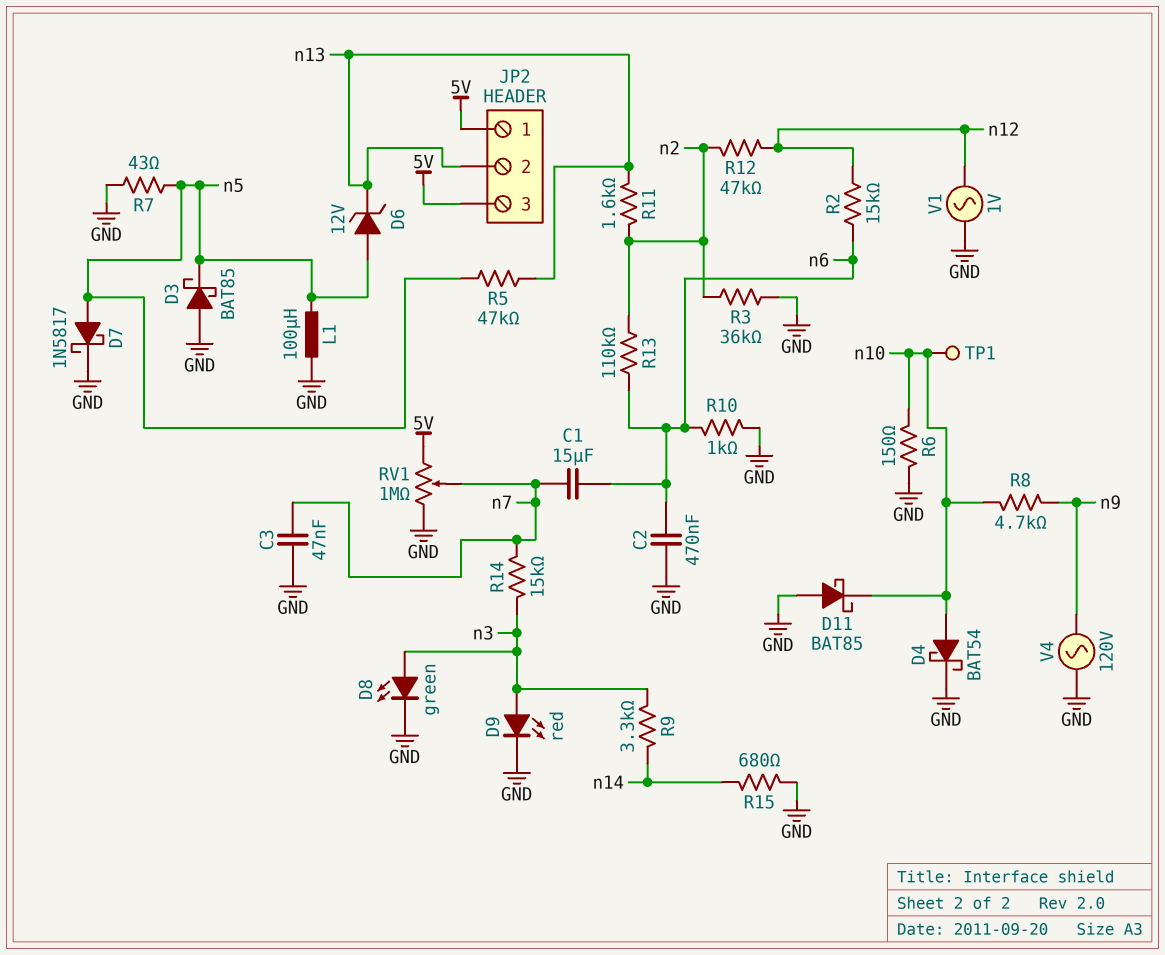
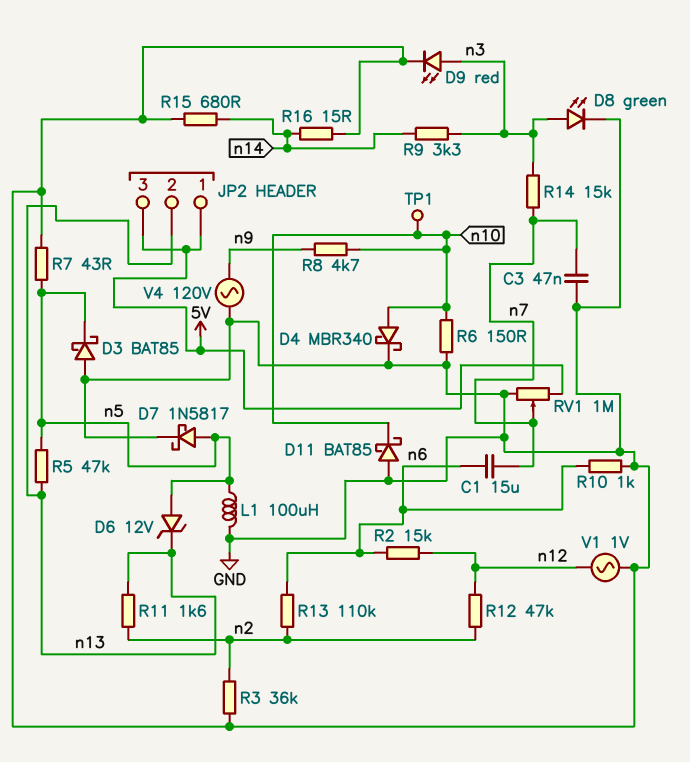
C2: 470nF (GND, n6) -> none
D4: schottky BAT54 (A n10, K GND) -> schottky MBR340 (A n10, K GND)
R16: none -> 15 (GND, n14)

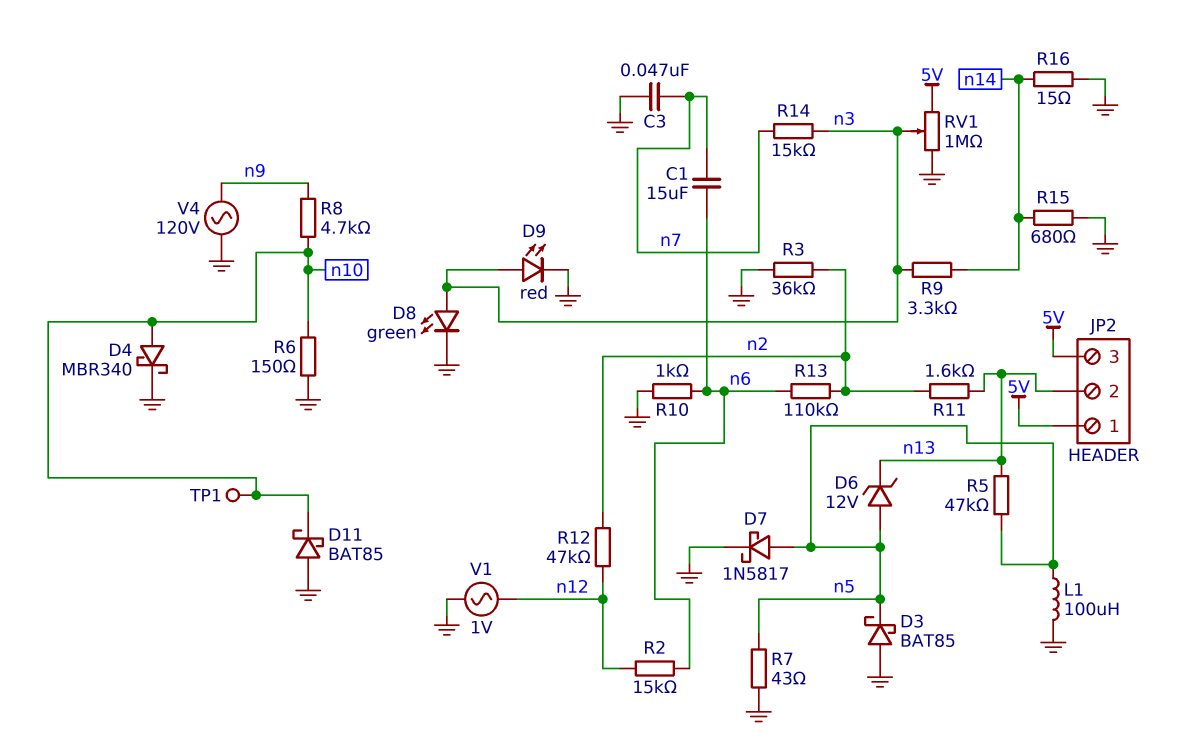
RV1: 1M (5V, GND, wiper n7) -> 1M (5V, GND, wiper n3)

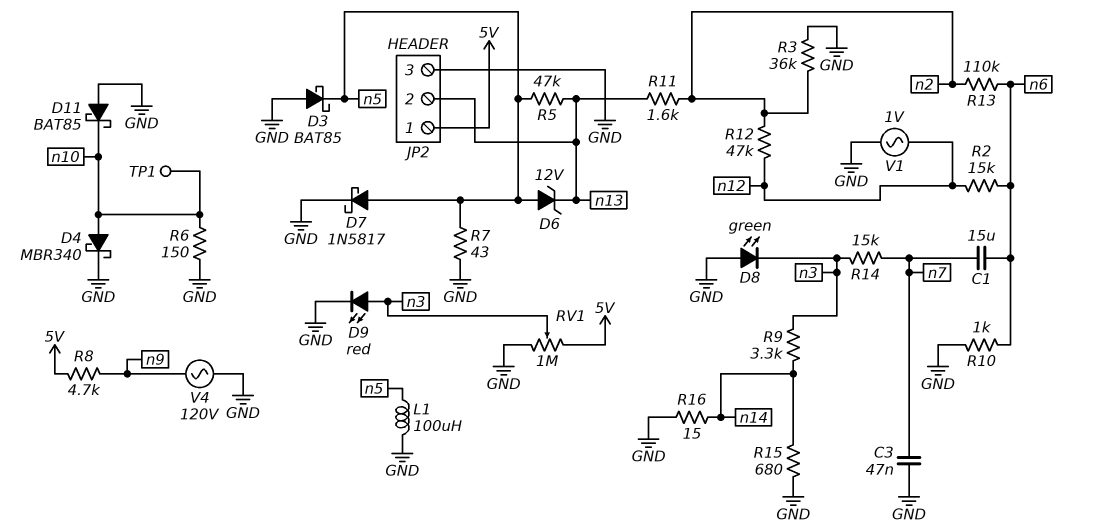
D8: LED green (A n3, K GND) -> LED green (A GND, K n3)
JP2 pin 3: 5V -> GND
R8: 4.7k (n9, n10) -> 4.7k (5V, n9)

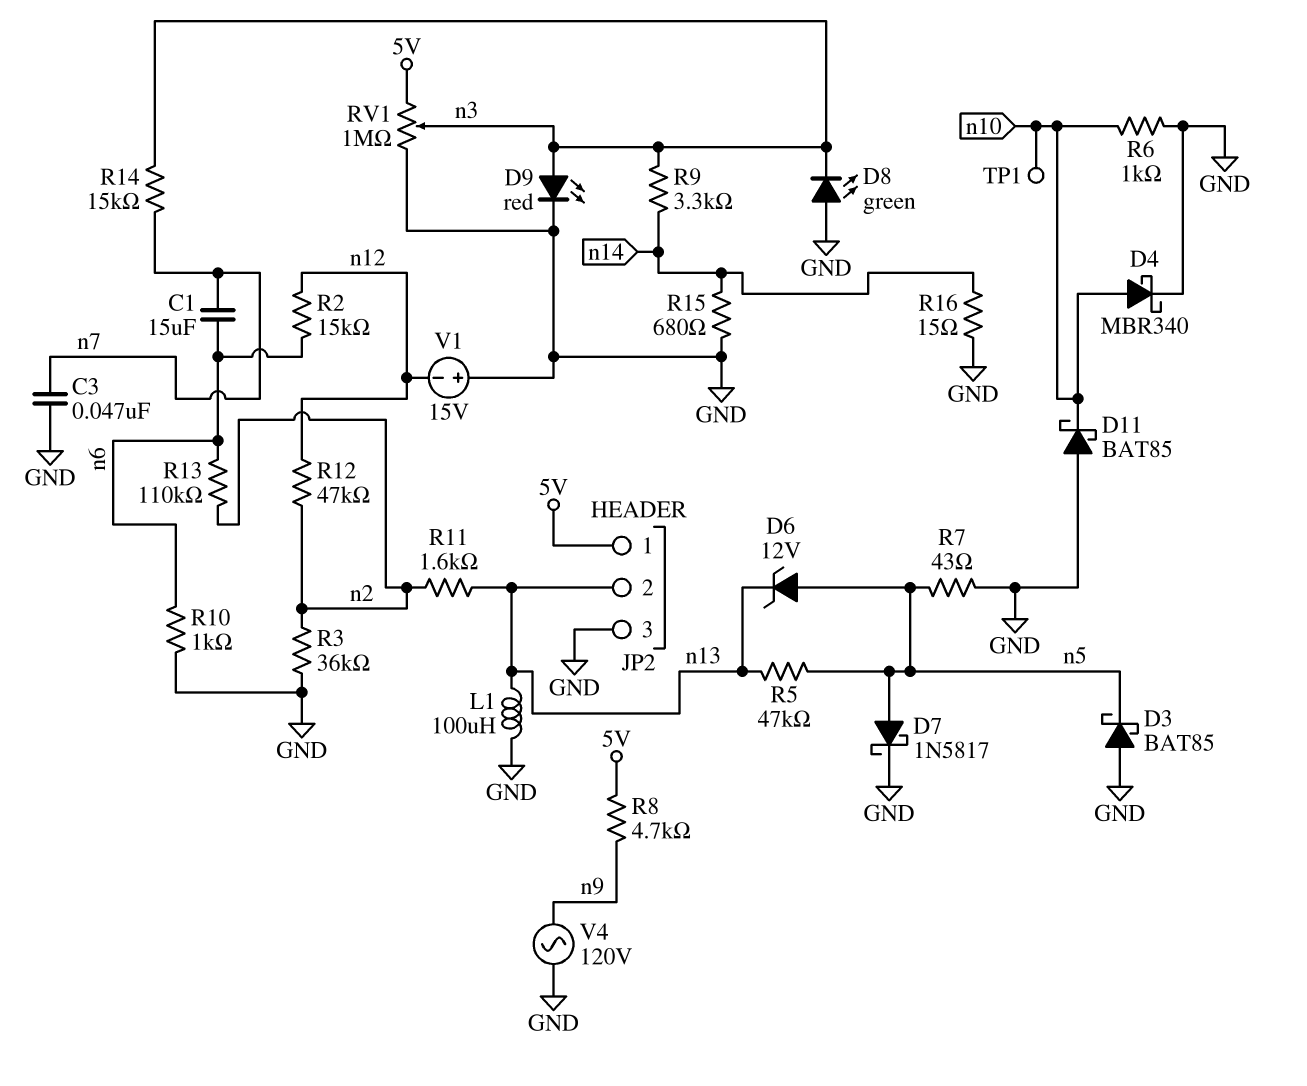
L1: 100uH (GND, n5) -> 100uH (GND, n13)
R6: 150 (GND, n10) -> 1k (GND, n10)
V1: AC 1V (GND, n12) -> 15V (plus GND, minus n12)

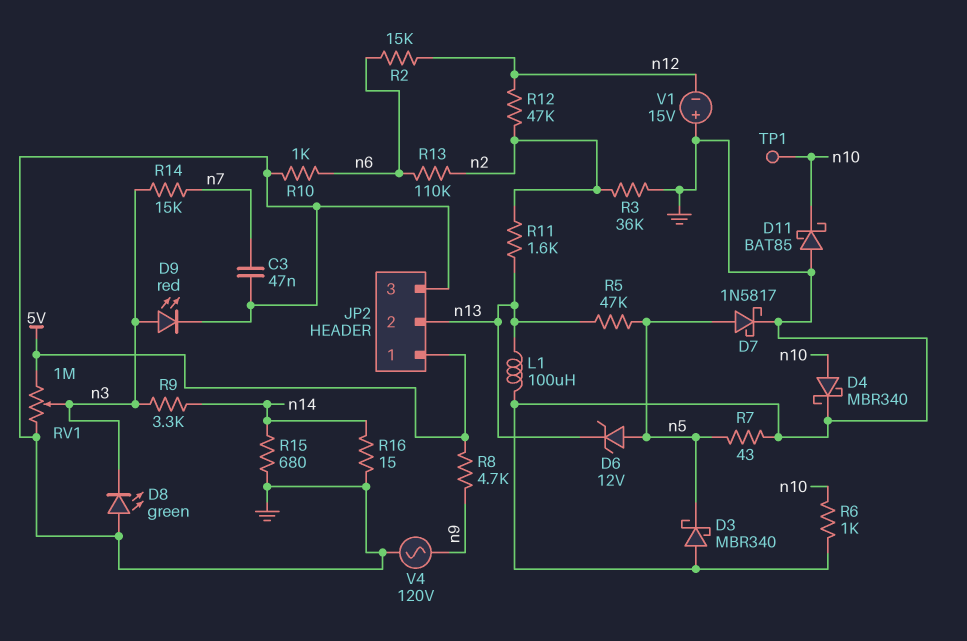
C1: 15uF (n6, n7) -> none
D3: schottky BAT85 (A GND, K n5) -> schottky MBR340 (A GND, K n5)

